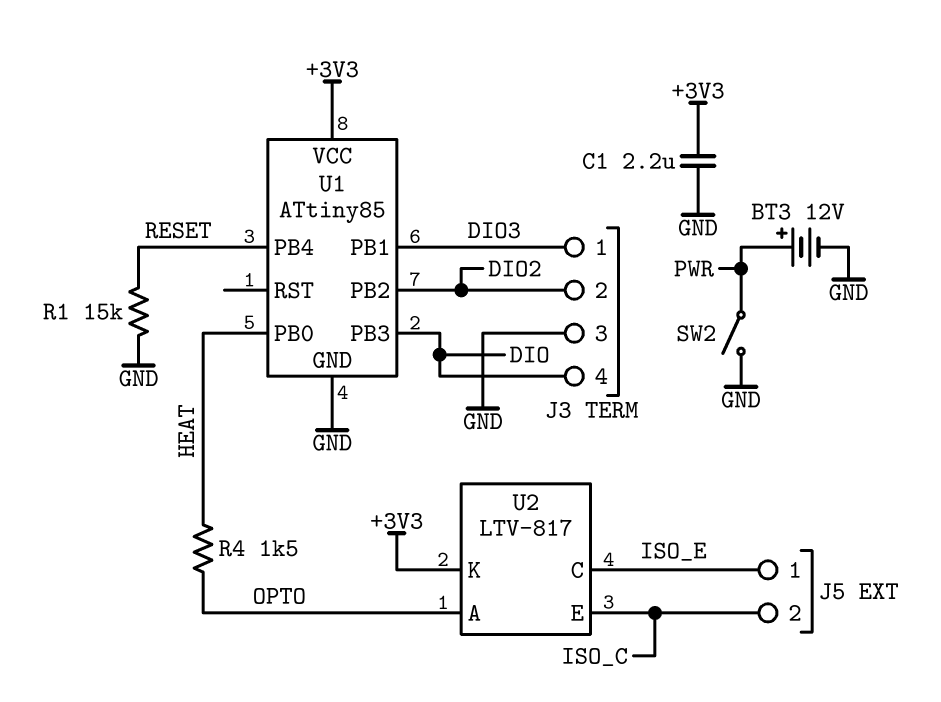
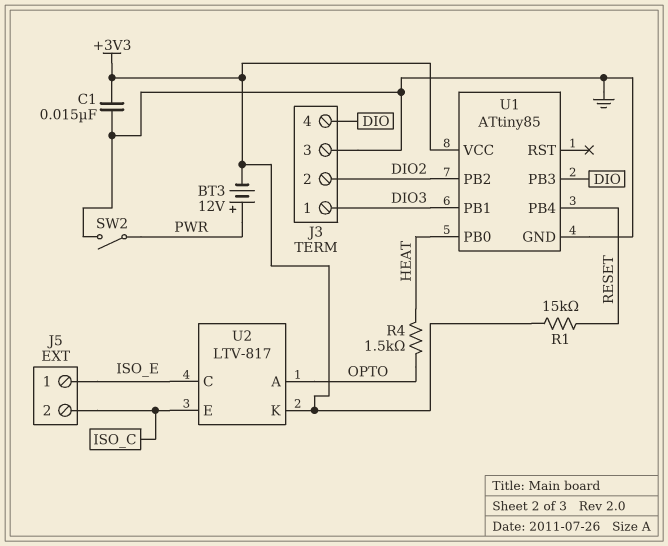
BT3: 12V (plus PWR, minus GND) -> 12V (plus PWR, minus +3V3)
C1: 2.2uF (+3V3, GND) -> 15nF (+3V3, GND)
R1: 15k (GND, RESET) -> 15k (+3V3, RESET)

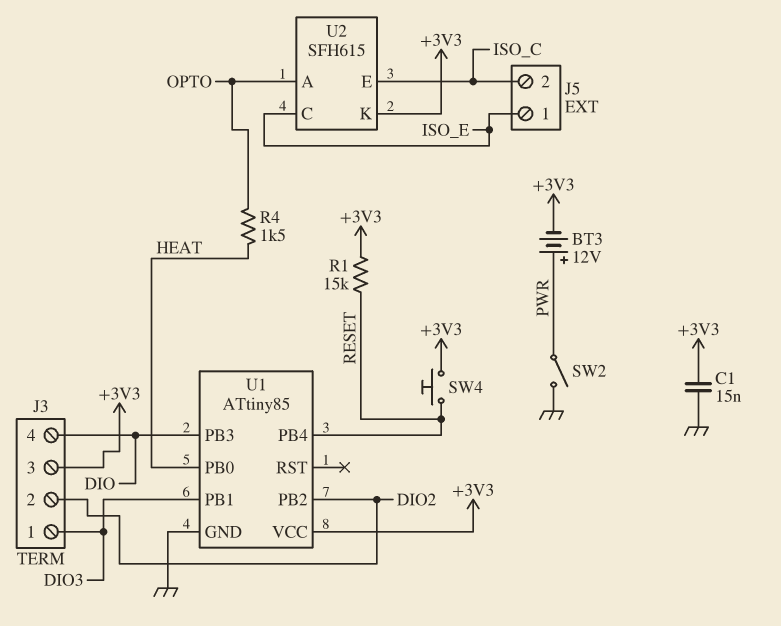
J3 pin 3: GND -> +3V3
SW4: none -> button (+3V3, RESET)
U2: LTV-817 -> SFH615

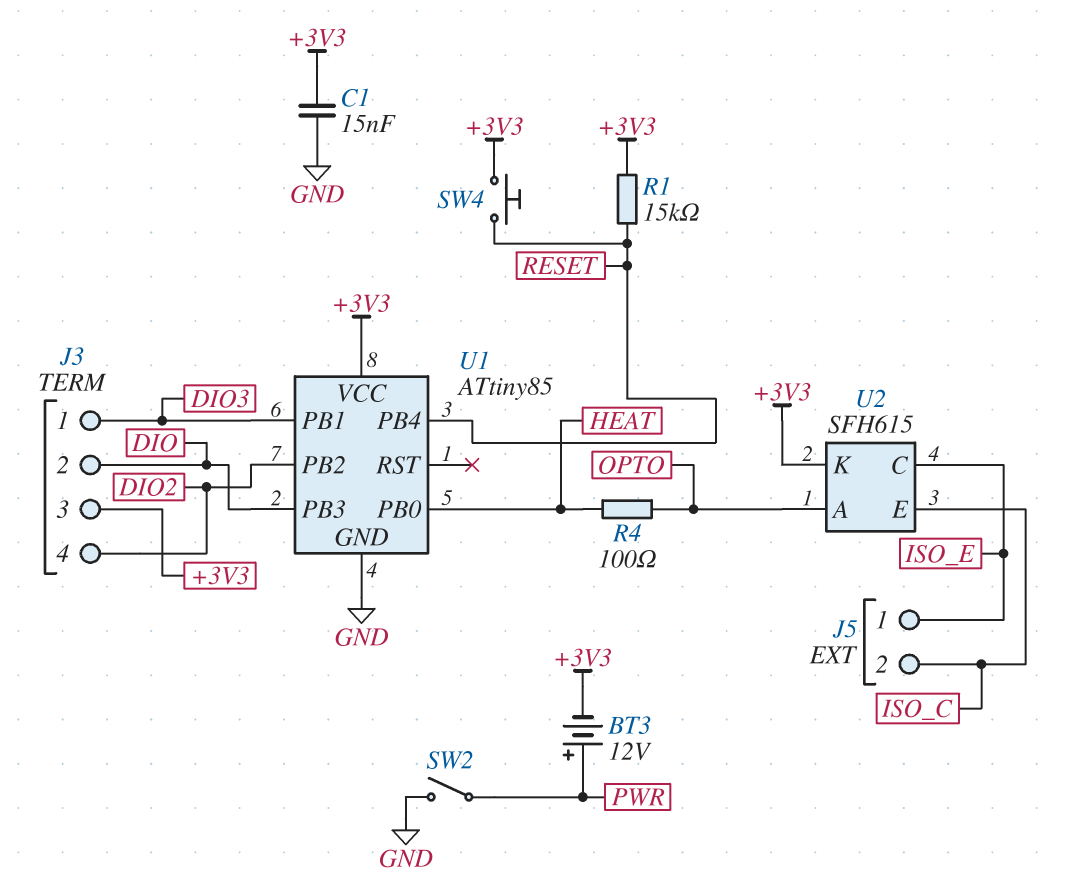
J3 pin 2: DIO2 -> DIO
J3 pin 4: DIO -> DIO2
R4: 1.5k (HEAT, OPTO) -> 100 (HEAT, OPTO)

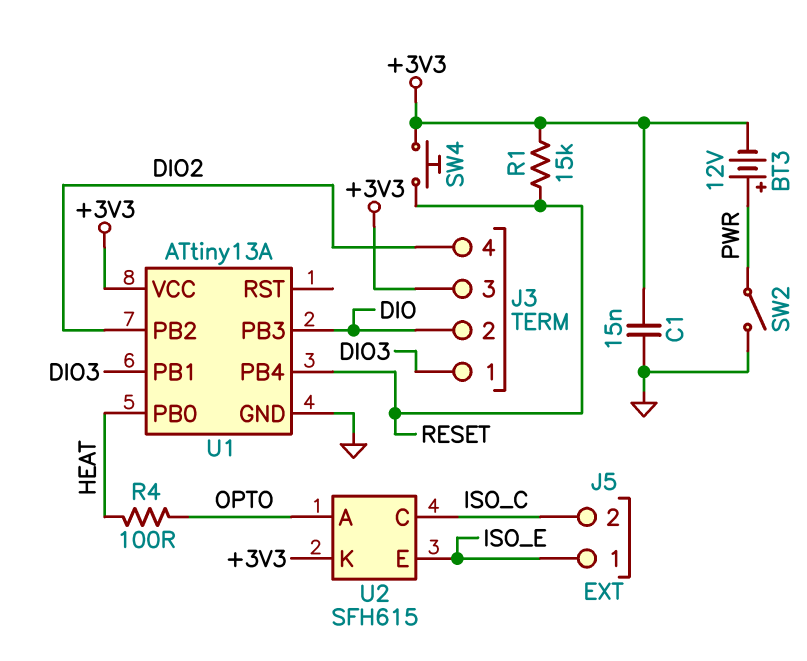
U1: ATtiny85 -> ATtiny13A
U2 pin C: ISO_E -> ISO_C
U2 pin E: ISO_C -> ISO_E

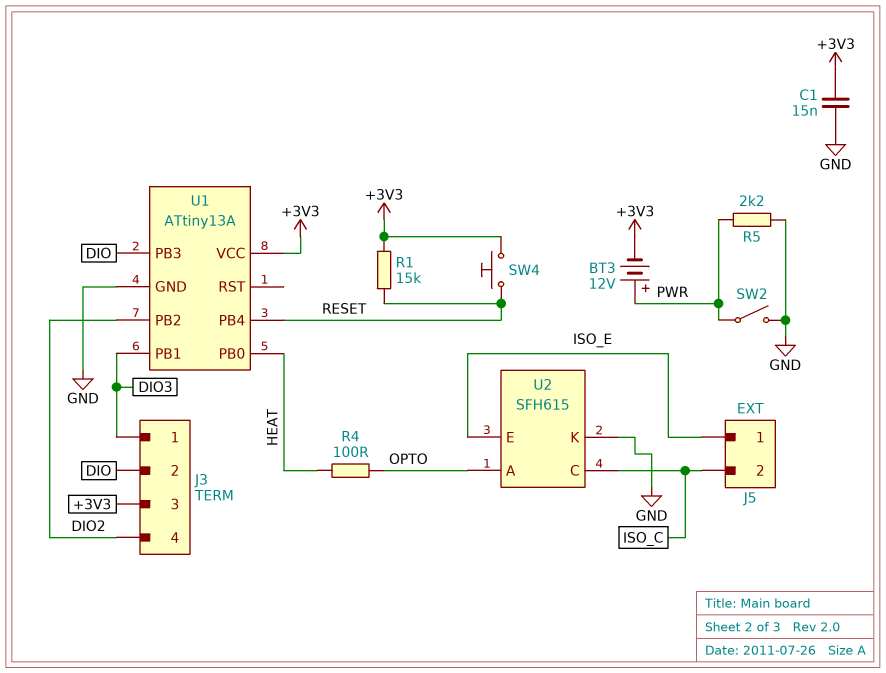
R5: none -> 2.2k (GND, PWR)
U2 pin K: +3V3 -> GND

